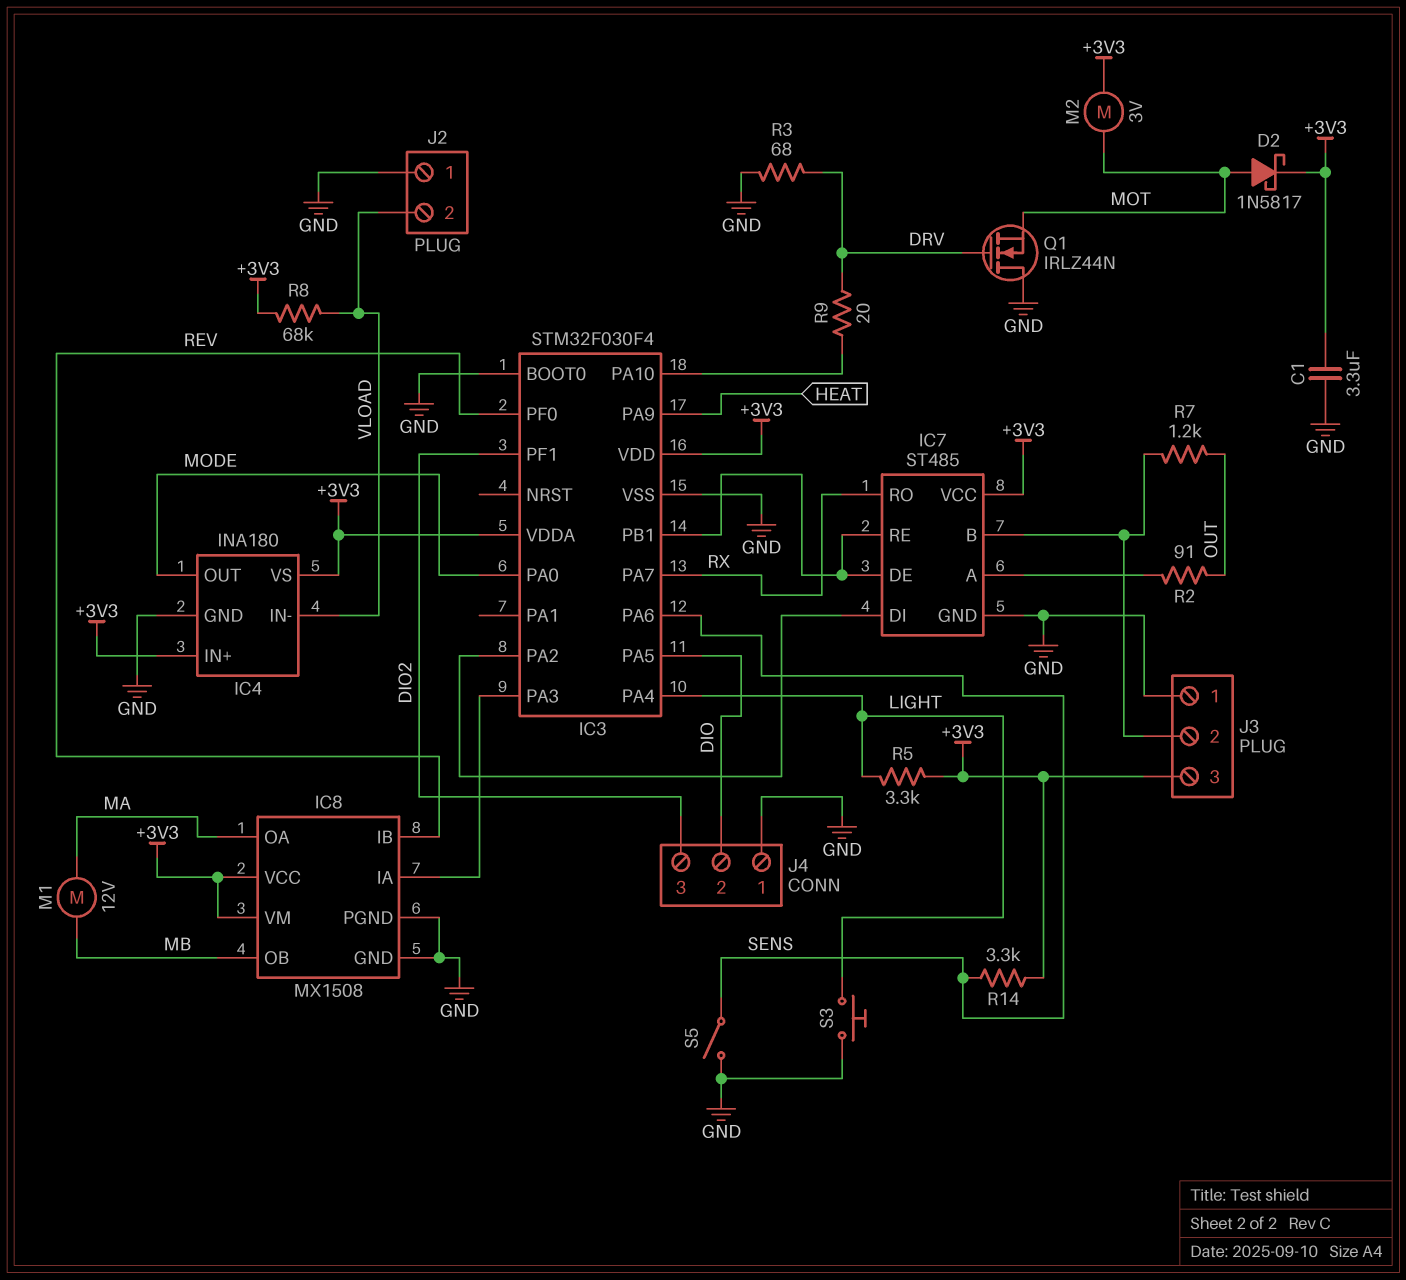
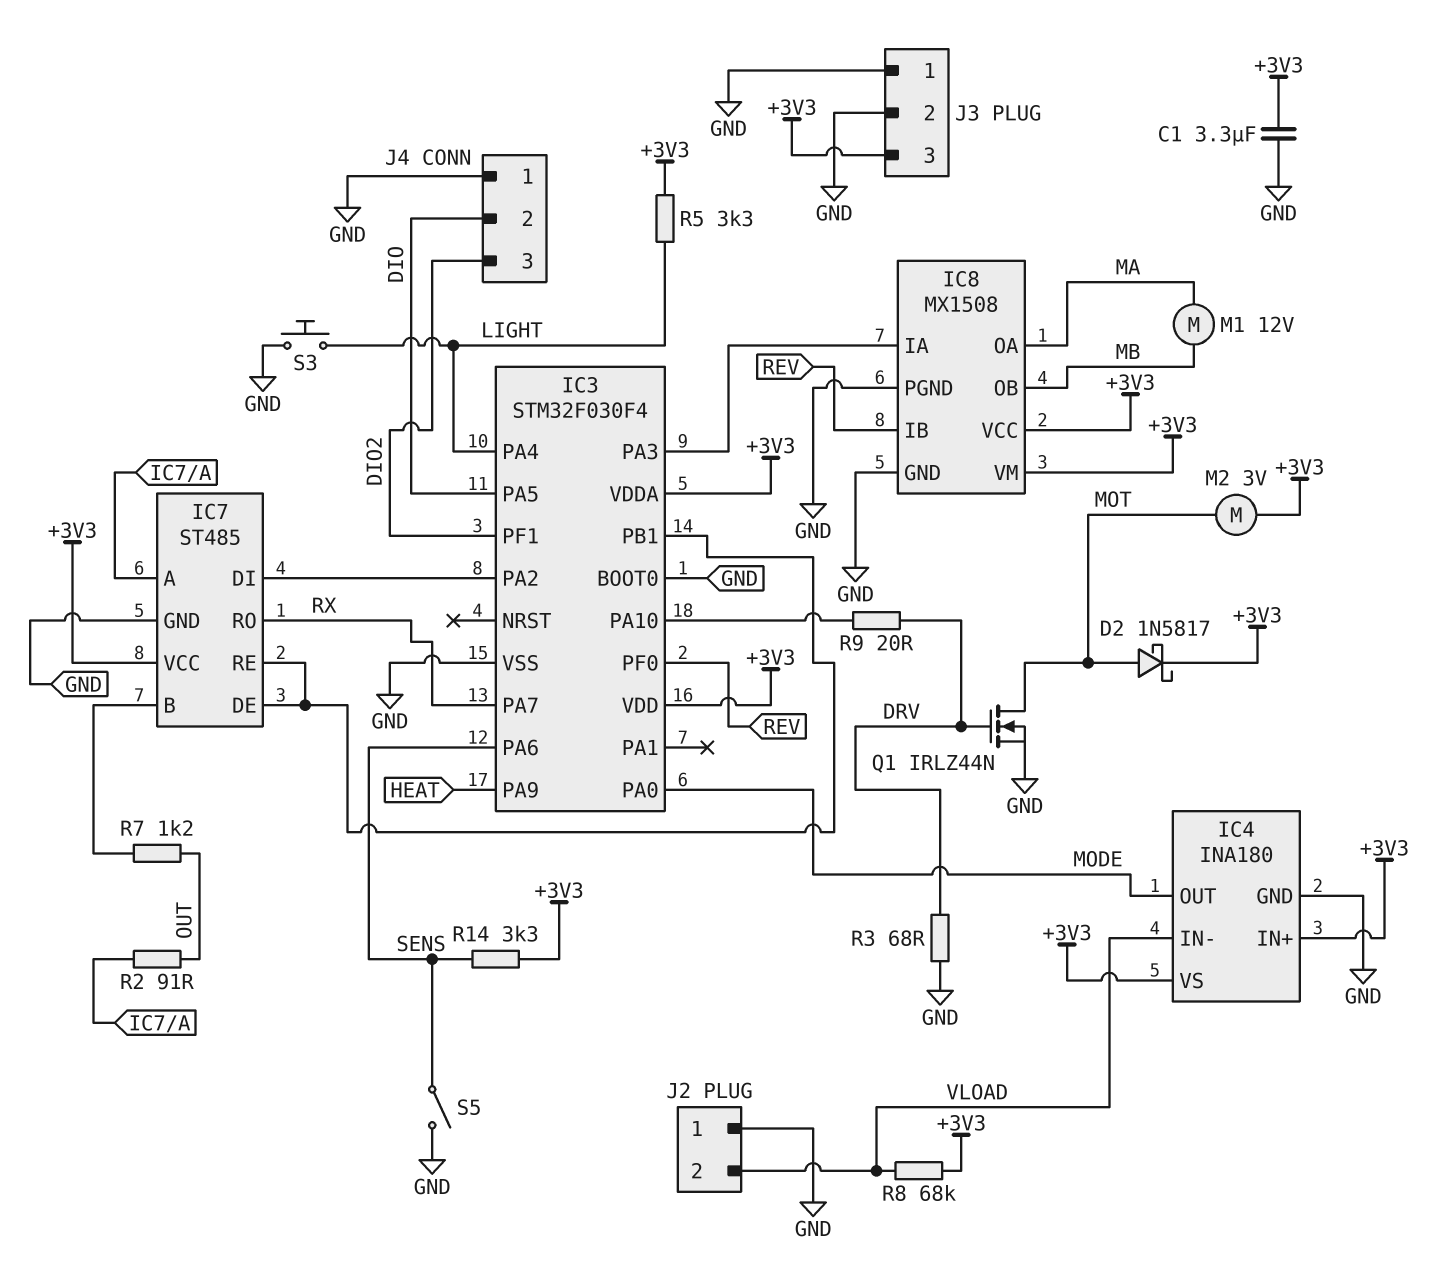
J3 pin 2: IC7/B -> GND
Q1: NMOS IRLZ44N (G DRV, D GND, S MOT) -> NMOS IRLZ44N (G DRV, D MOT, S GND)

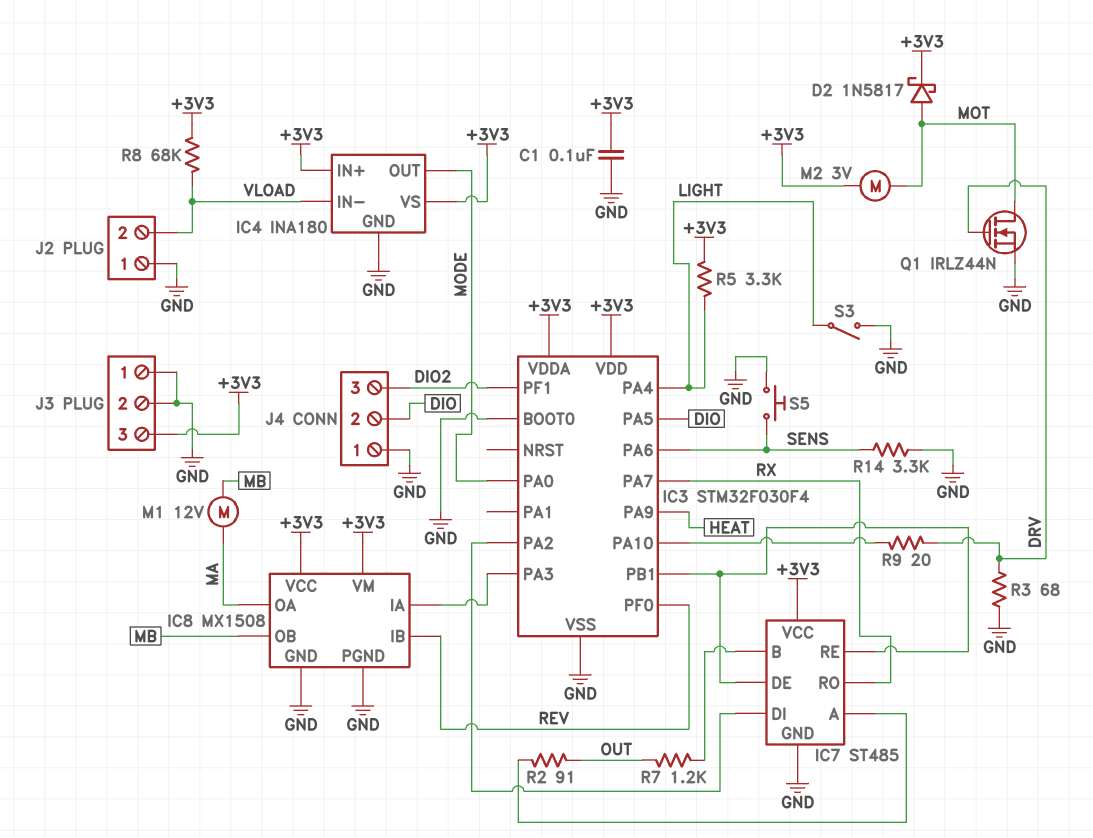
C1: 3.3uF (+3V3, GND) -> 100nF (+3V3, GND)
R14: 3.3k (+3V3, SENS) -> 3.3k (GND, SENS)
S3: button (GND, LIGHT) -> switch (GND, LIGHT)
S5: switch (GND, SENS) -> button (GND, SENS)

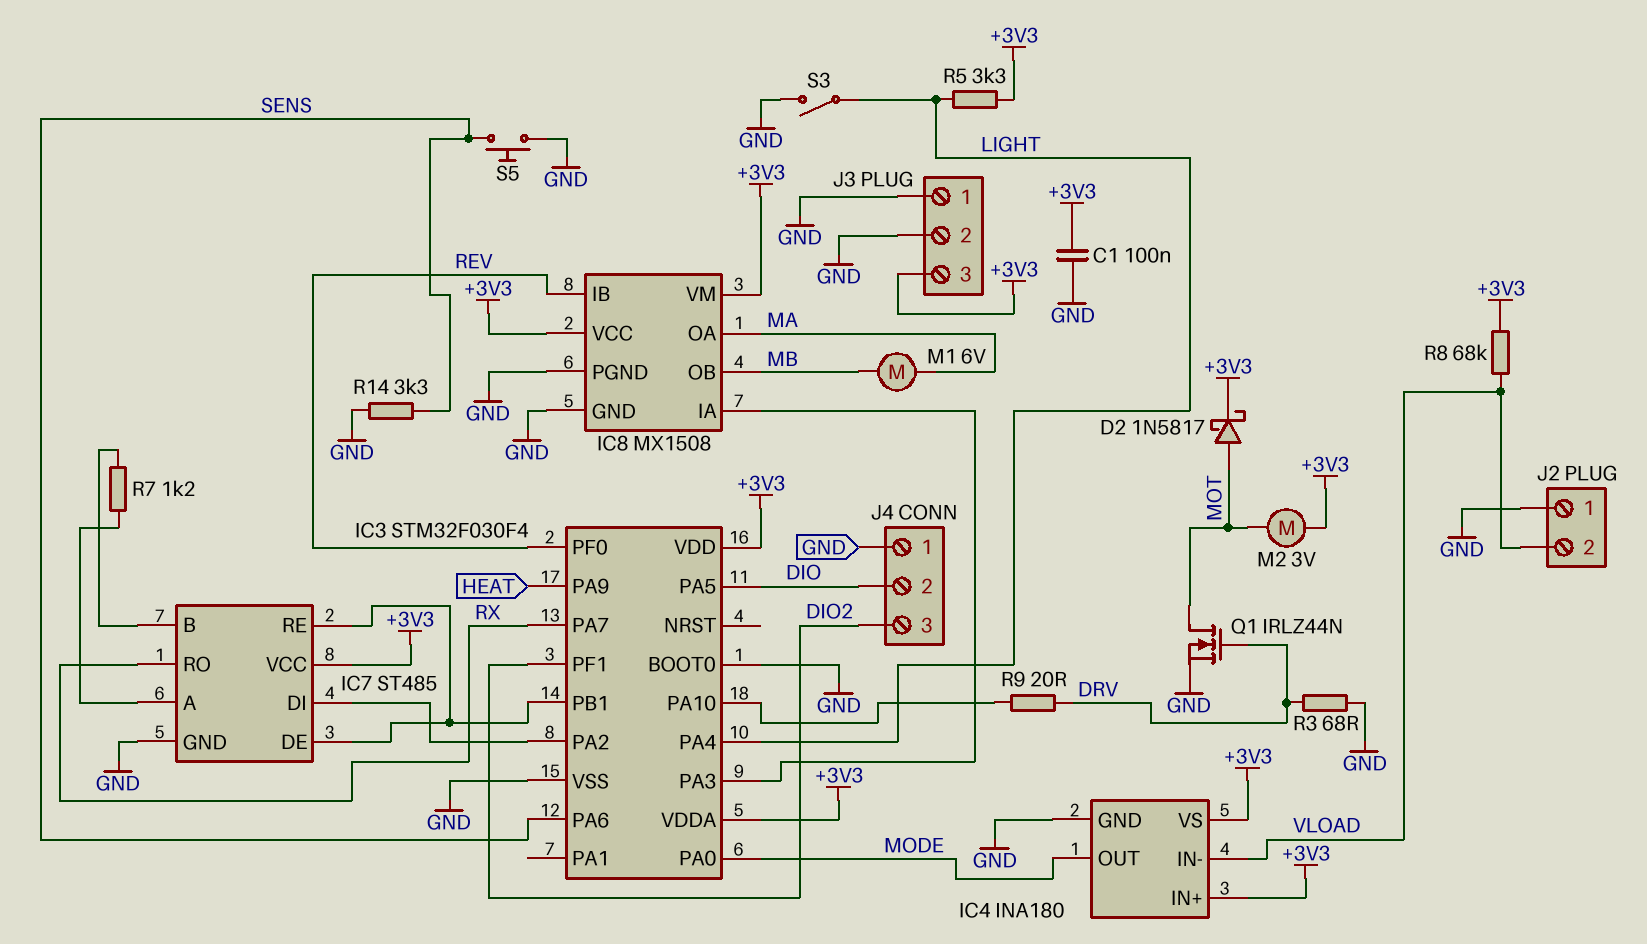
M1: motor 12V (MA, MB) -> motor 6V (MA, MB)
R2: 91 (IC7/A, OUT) -> none
R7: 1.2k (IC7/B, OUT) -> 1.2k (IC7/A, IC7/B)

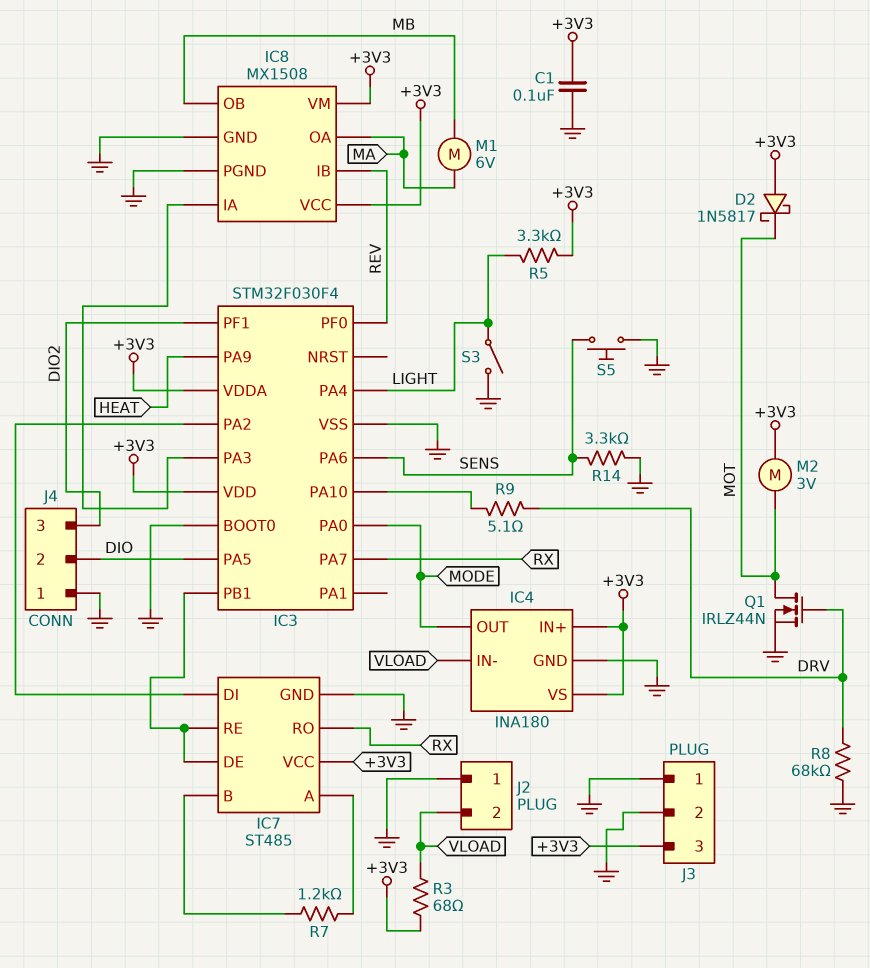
D2: schottky 1N5817 (A MOT, K +3V3) -> schottky 1N5817 (A +3V3, K MOT)
R3: 68 (DRV, GND) -> 68 (+3V3, VLOAD)
R8: 68k (+3V3, VLOAD) -> 68k (DRV, GND)
R9: 20 (DRV, IC3/PA10) -> 5.1 (DRV, IC3/PA10)

